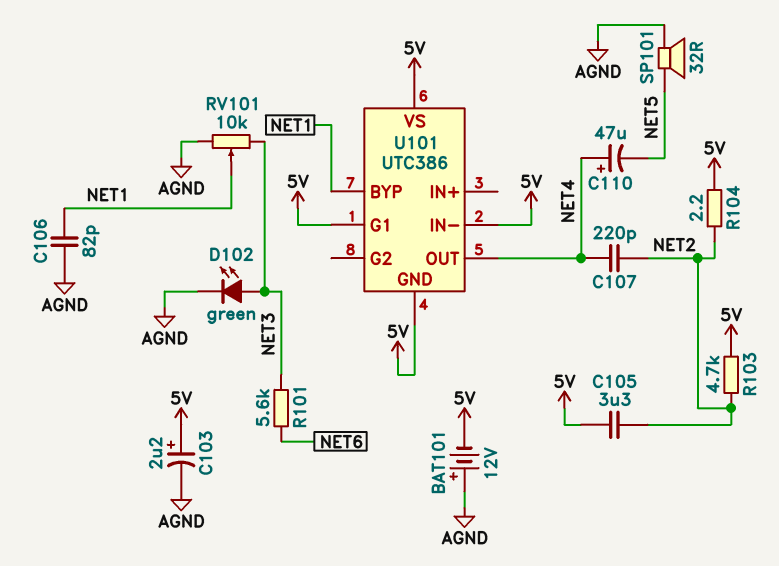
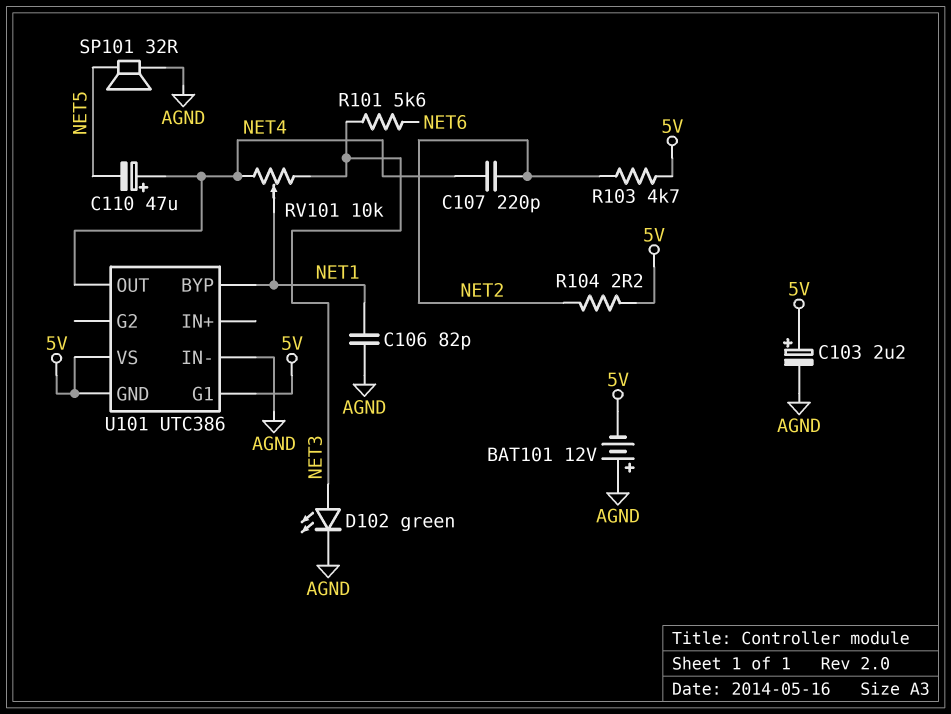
C105: 3.3uF (5V, NET2) -> none
RV101: 10k (AGND, NET3, wiper NET1) -> 10k (NET3, NET4, wiper NET1)
U101 pin IN-: 5V -> AGND

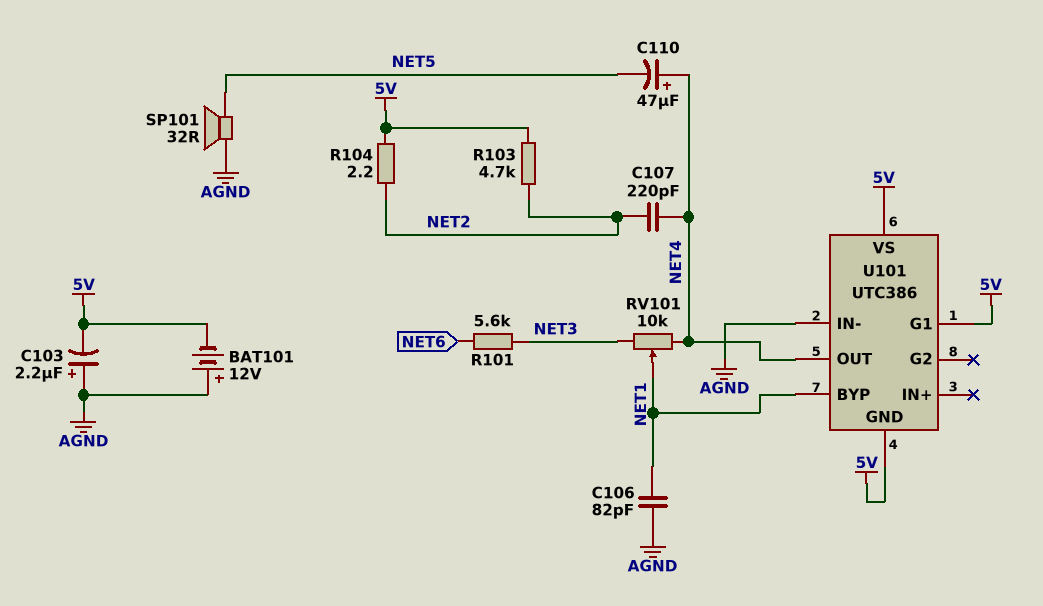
C103: 2.2uF (plus 5V, minus AGND) -> 2.2uF (plus AGND, minus 5V)
D102: LED green (A NET3, K AGND) -> none

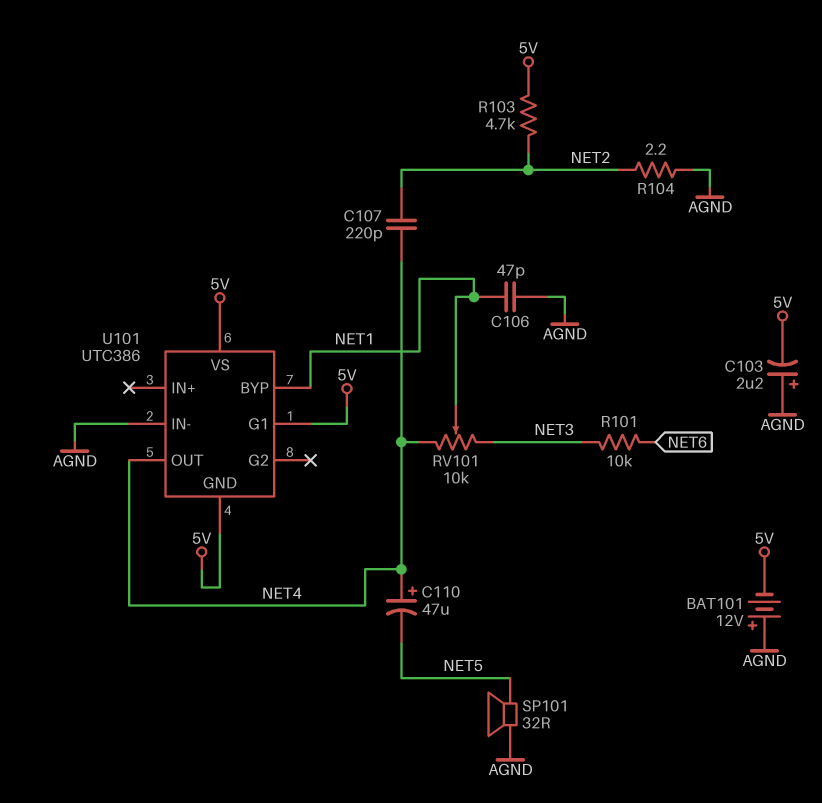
C106: 82pF (AGND, NET1) -> 47pF (AGND, NET1)
R101: 5.6k (NET3, NET6) -> 10k (NET3, NET6)
R104: 2.2 (5V, NET2) -> 2.2 (AGND, NET2)

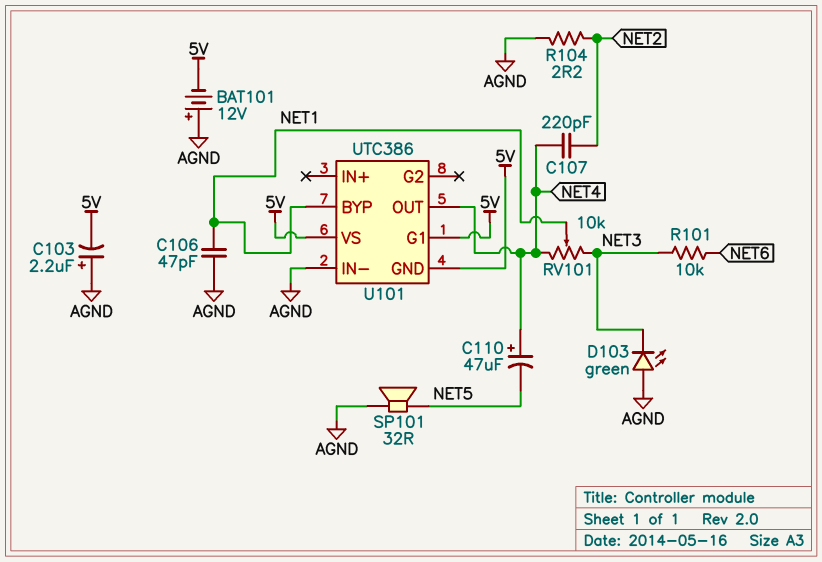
D103: none -> LED green (A AGND, K NET3)
R103: 4.7k (5V, NET2) -> none

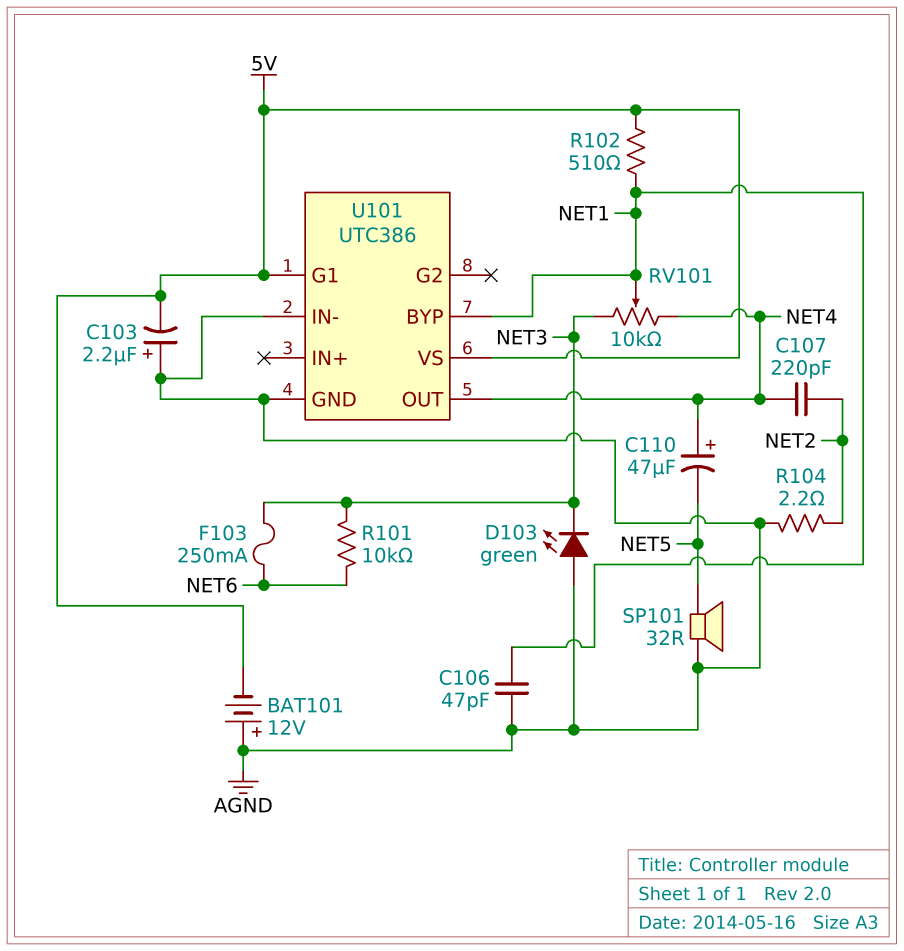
F103: none -> 250mA (NET3, NET6)
R102: none -> 510 (5V, NET1)
U101 pin GND: 5V -> AGND

